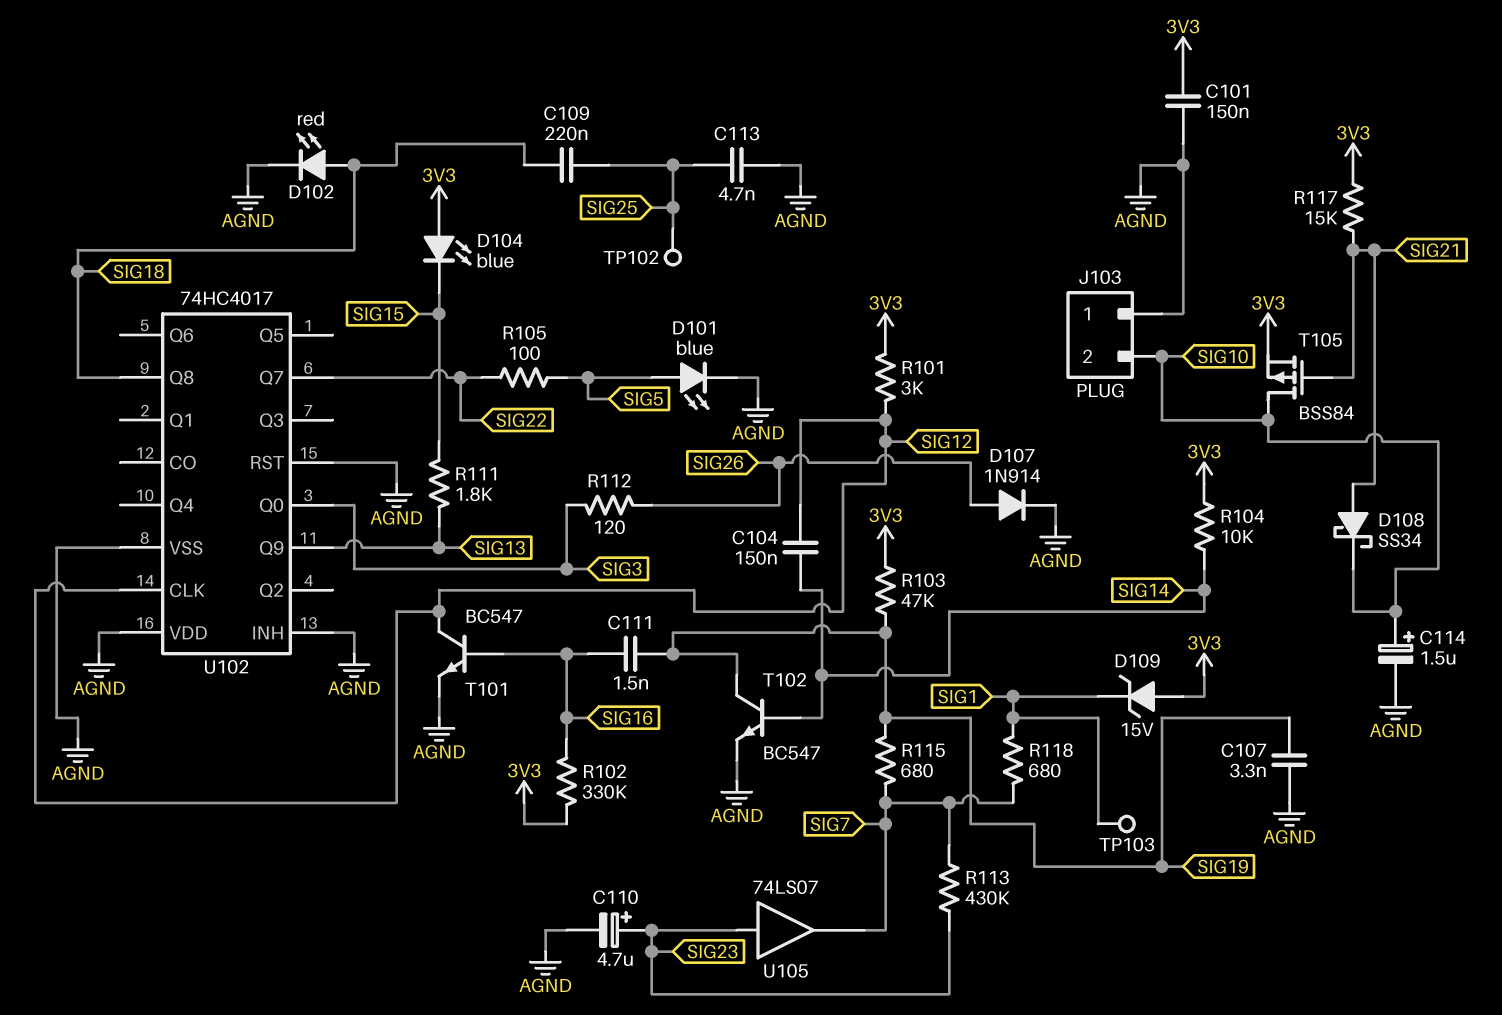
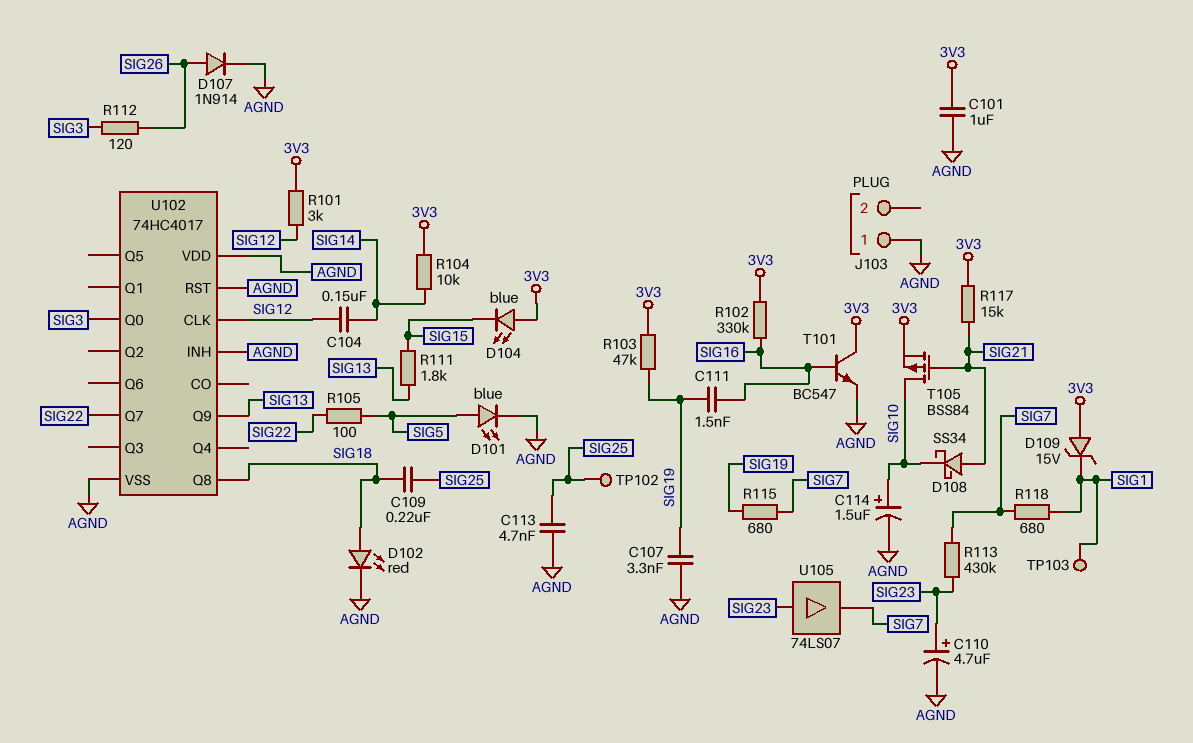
C101: 150nF (3V3, AGND) -> 1uF (3V3, AGND)
J103 pin 2: SIG10 -> none
T101: NPN BC547 (B SIG16, C SIG12, E AGND) -> NPN BC547 (B SIG16, C 3V3, E AGND)
T102: NPN BC547 (B SIG14, C SIG19, E AGND) -> none

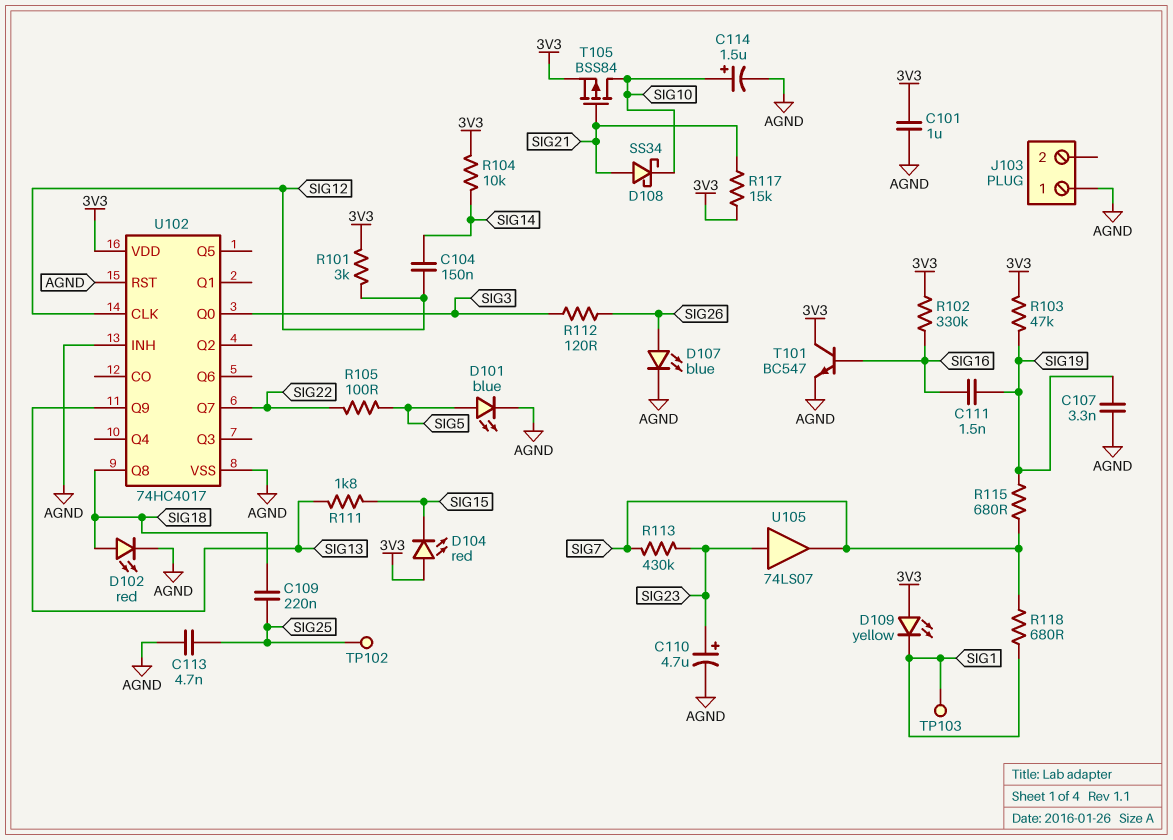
D104: LED blue (A 3V3, K SIG15) -> LED red (A 3V3, K SIG15)
D107: diode 1N914 (A SIG26, K AGND) -> LED blue (A SIG26, K AGND)
D109: zener 15V (A 3V3, K SIG1) -> LED yellow (A 3V3, K SIG1)
U102 pin VDD: AGND -> 3V3

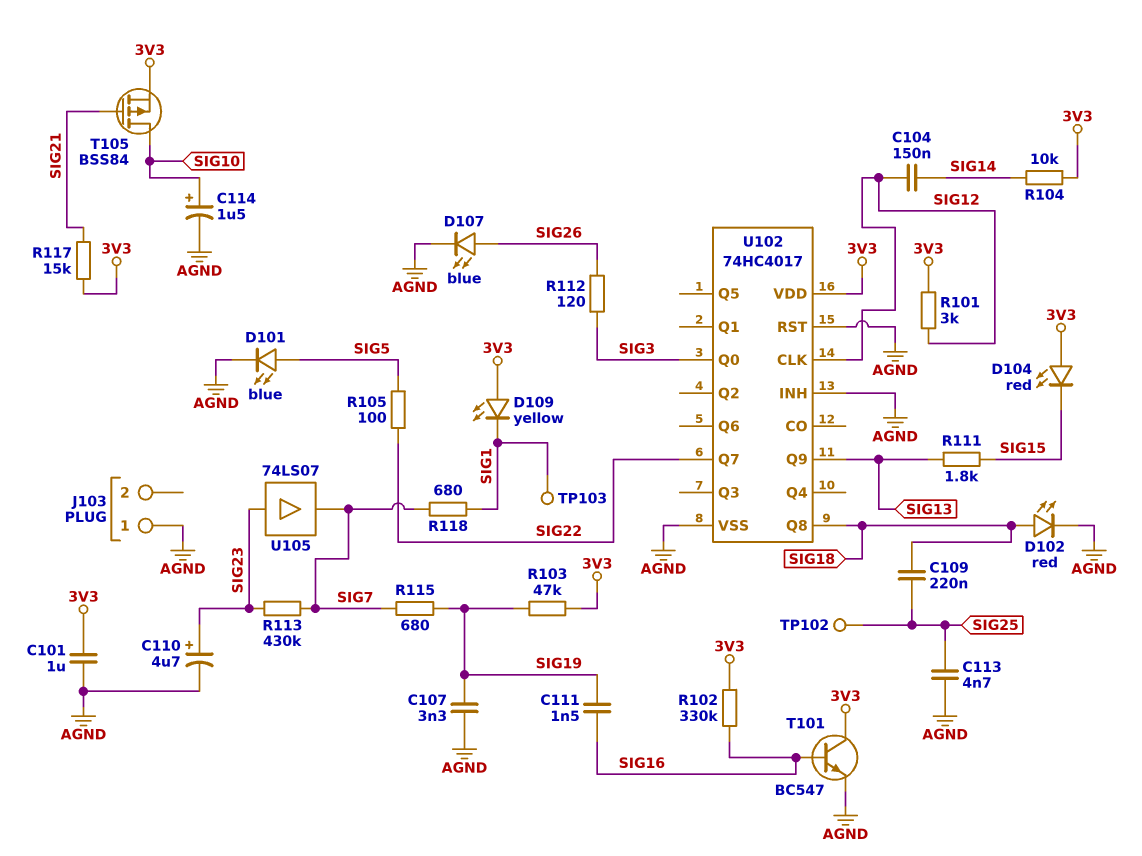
D108: schottky SS34 (A SIG21, K SIG10) -> none

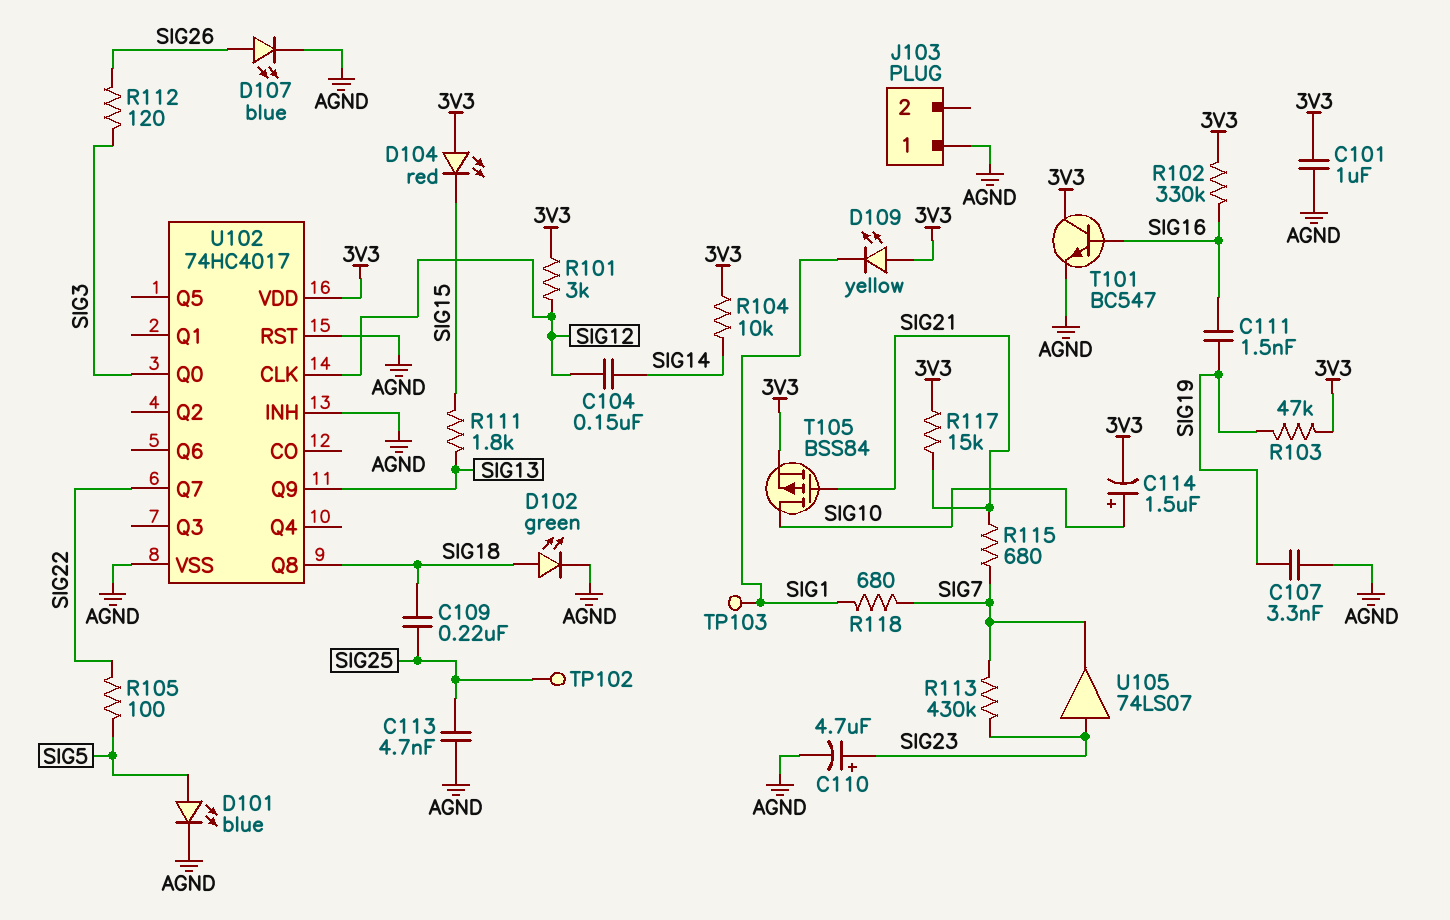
C114: 1.5uF (plus SIG10, minus AGND) -> 1.5uF (plus SIG10, minus 3V3)
D102: LED red (A SIG18, K AGND) -> LED green (A SIG18, K AGND)
R115: 680 (SIG7, SIG19) -> 680 (SIG7, SIG21)

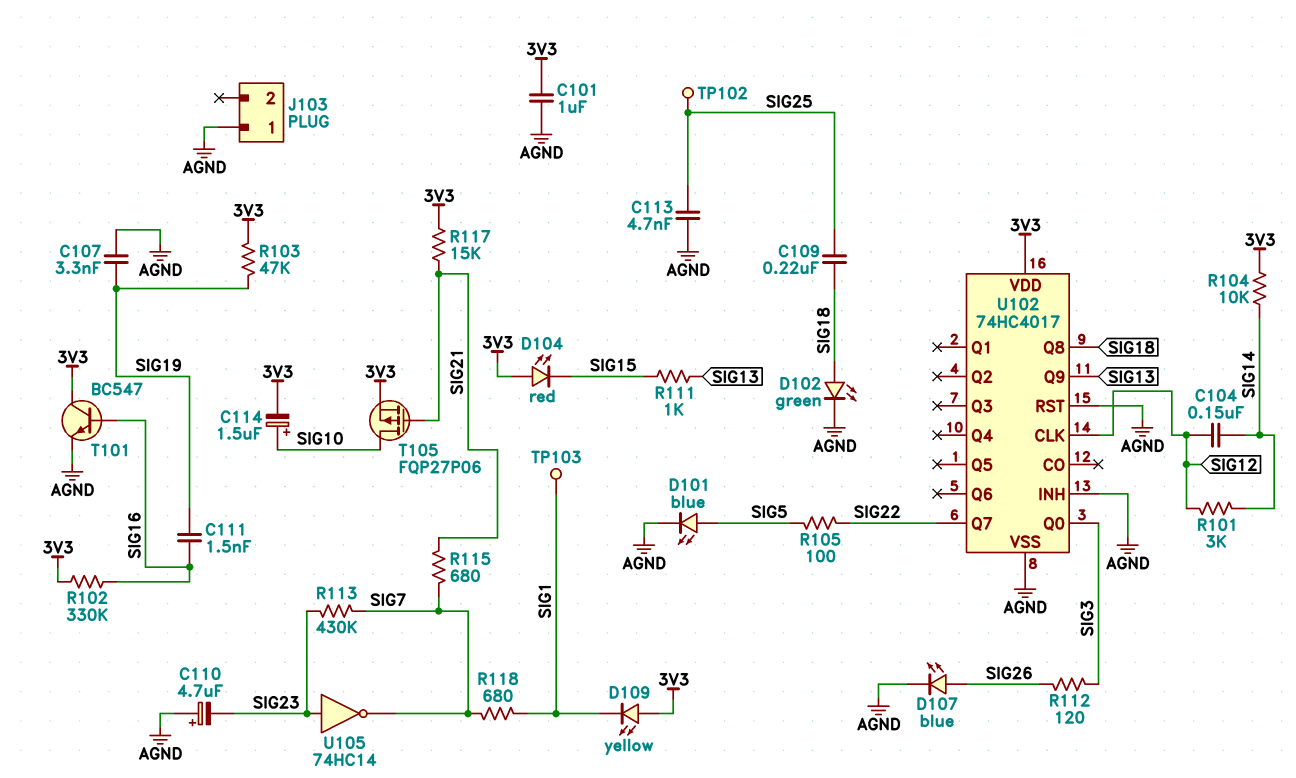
C110: 4.7uF (plus SIG23, minus AGND) -> 4.7uF (plus AGND, minus SIG23)
R101: 3k (3V3, SIG12) -> 3k (SIG12, SIG14)
R111: 1.8k (SIG13, SIG15) -> 1k (SIG13, SIG15)
T105: PMOS BSS84 (G SIG21, D SIG10, S 3V3) -> PMOS FQP27P06 (G SIG21, D SIG10, S 3V3)
U105: buffer 74LS07 (in SIG23, out SIG7) -> NOT 74HC14 (in SIG23, out SIG7)

